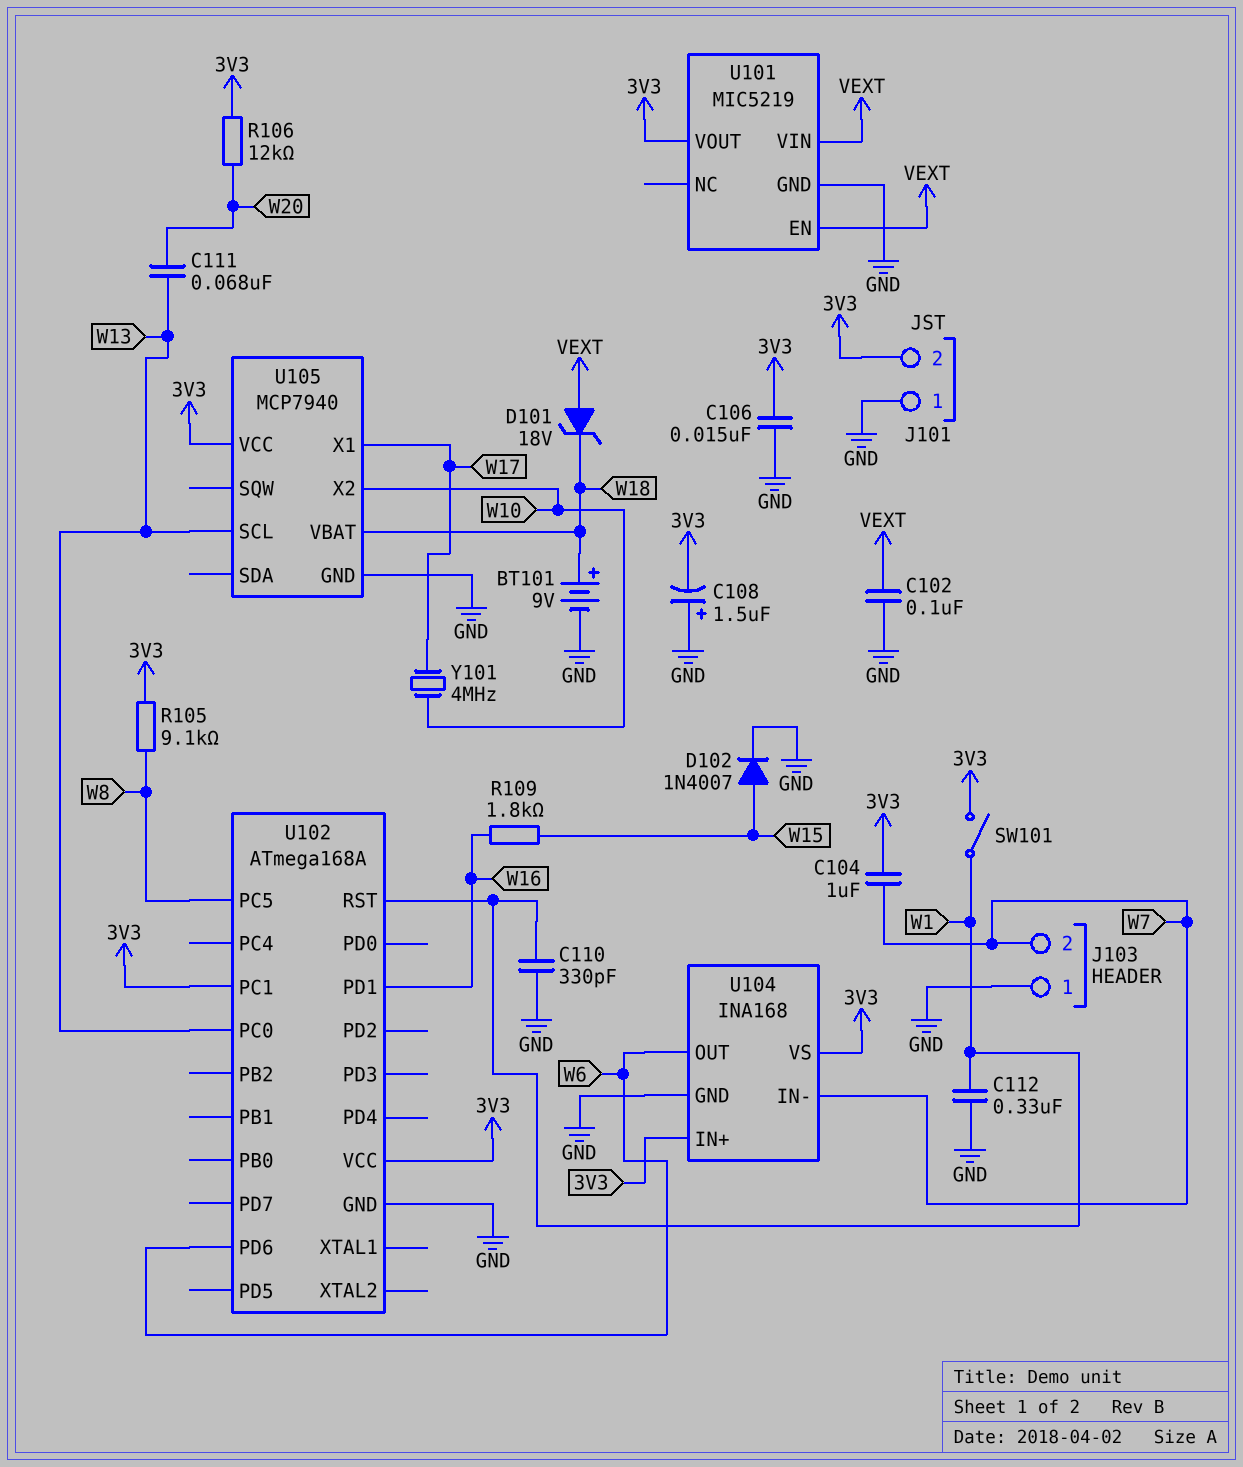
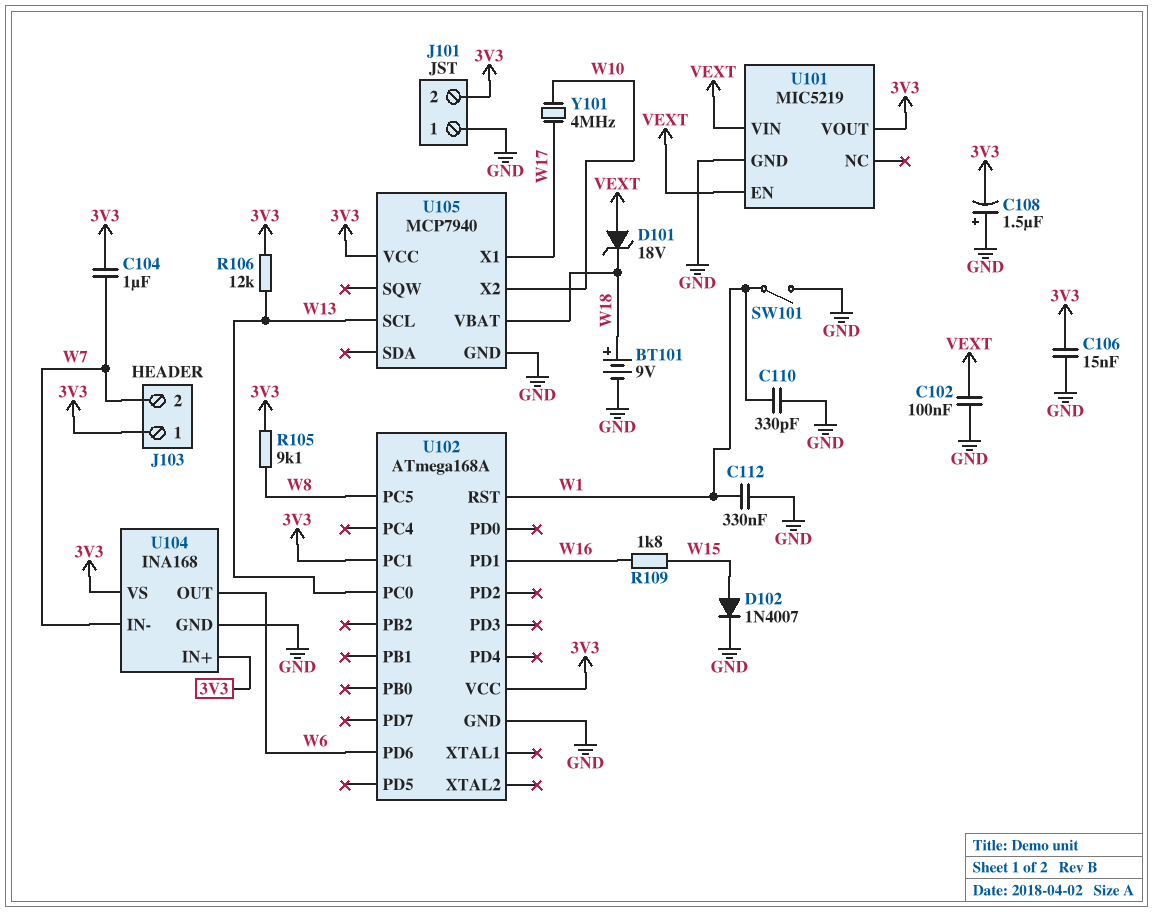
C111: 68nF (W13, W20) -> none
J103 pin 1: GND -> 3V3
R106: 12k (3V3, W20) -> 12k (3V3, W13)
SW101: switch (3V3, W1) -> switch (GND, W1)

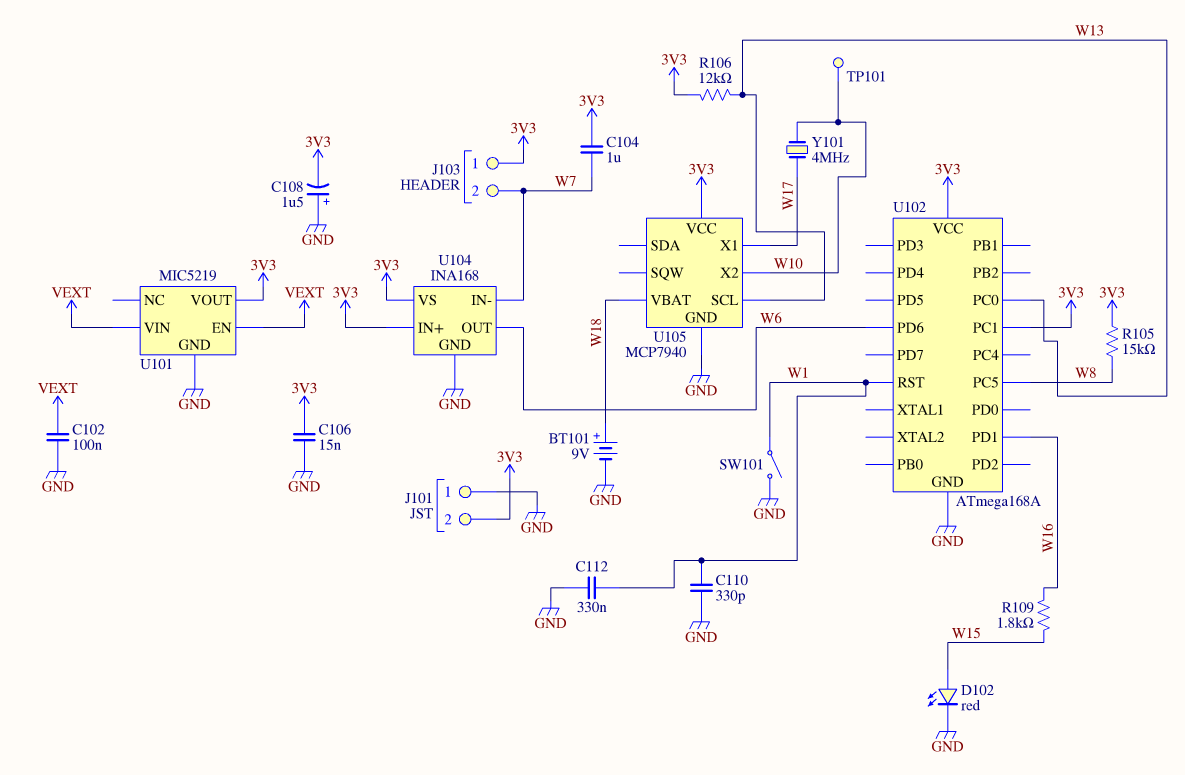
D101: zener 18V (A VEXT, K W18) -> none
D102: diode 1N4007 (A W15, K GND) -> LED red (A W15, K GND)
R105: 9.1k (3V3, W8) -> 15k (3V3, W8)
TP101: none -> test point (W10)

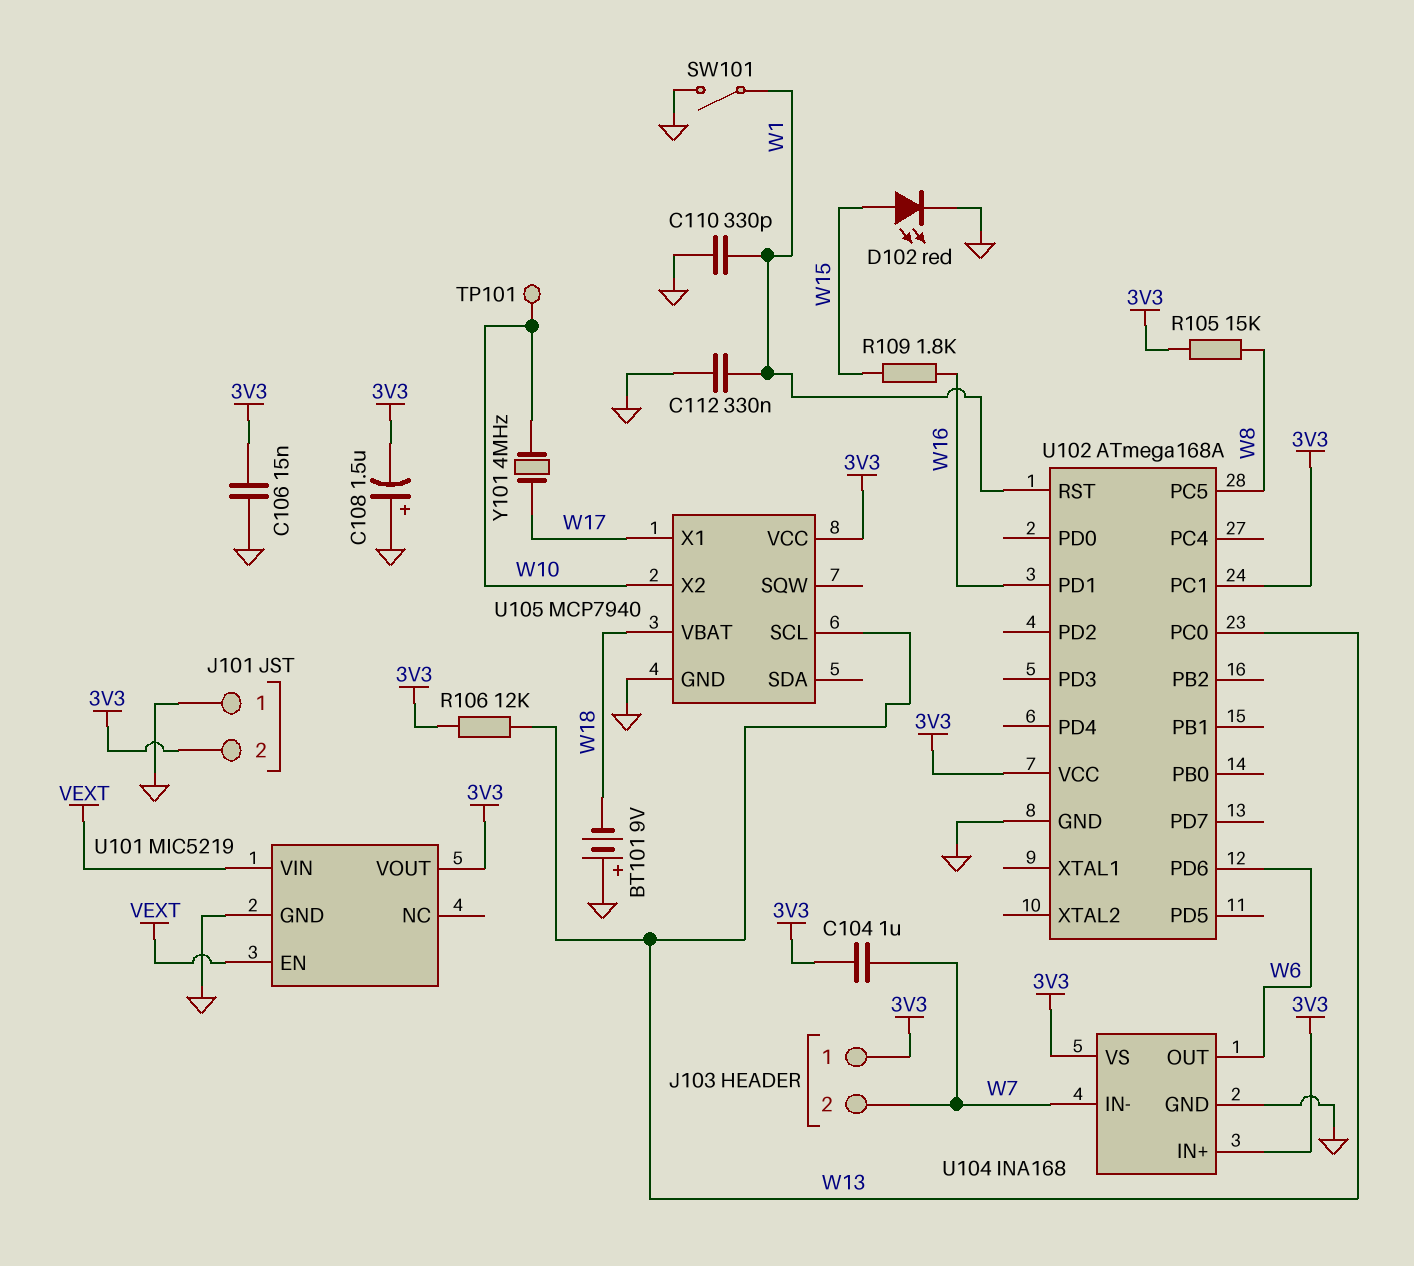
BT101: 9V (plus W18, minus GND) -> 9V (plus GND, minus W18)
C102: 100nF (GND, VEXT) -> none

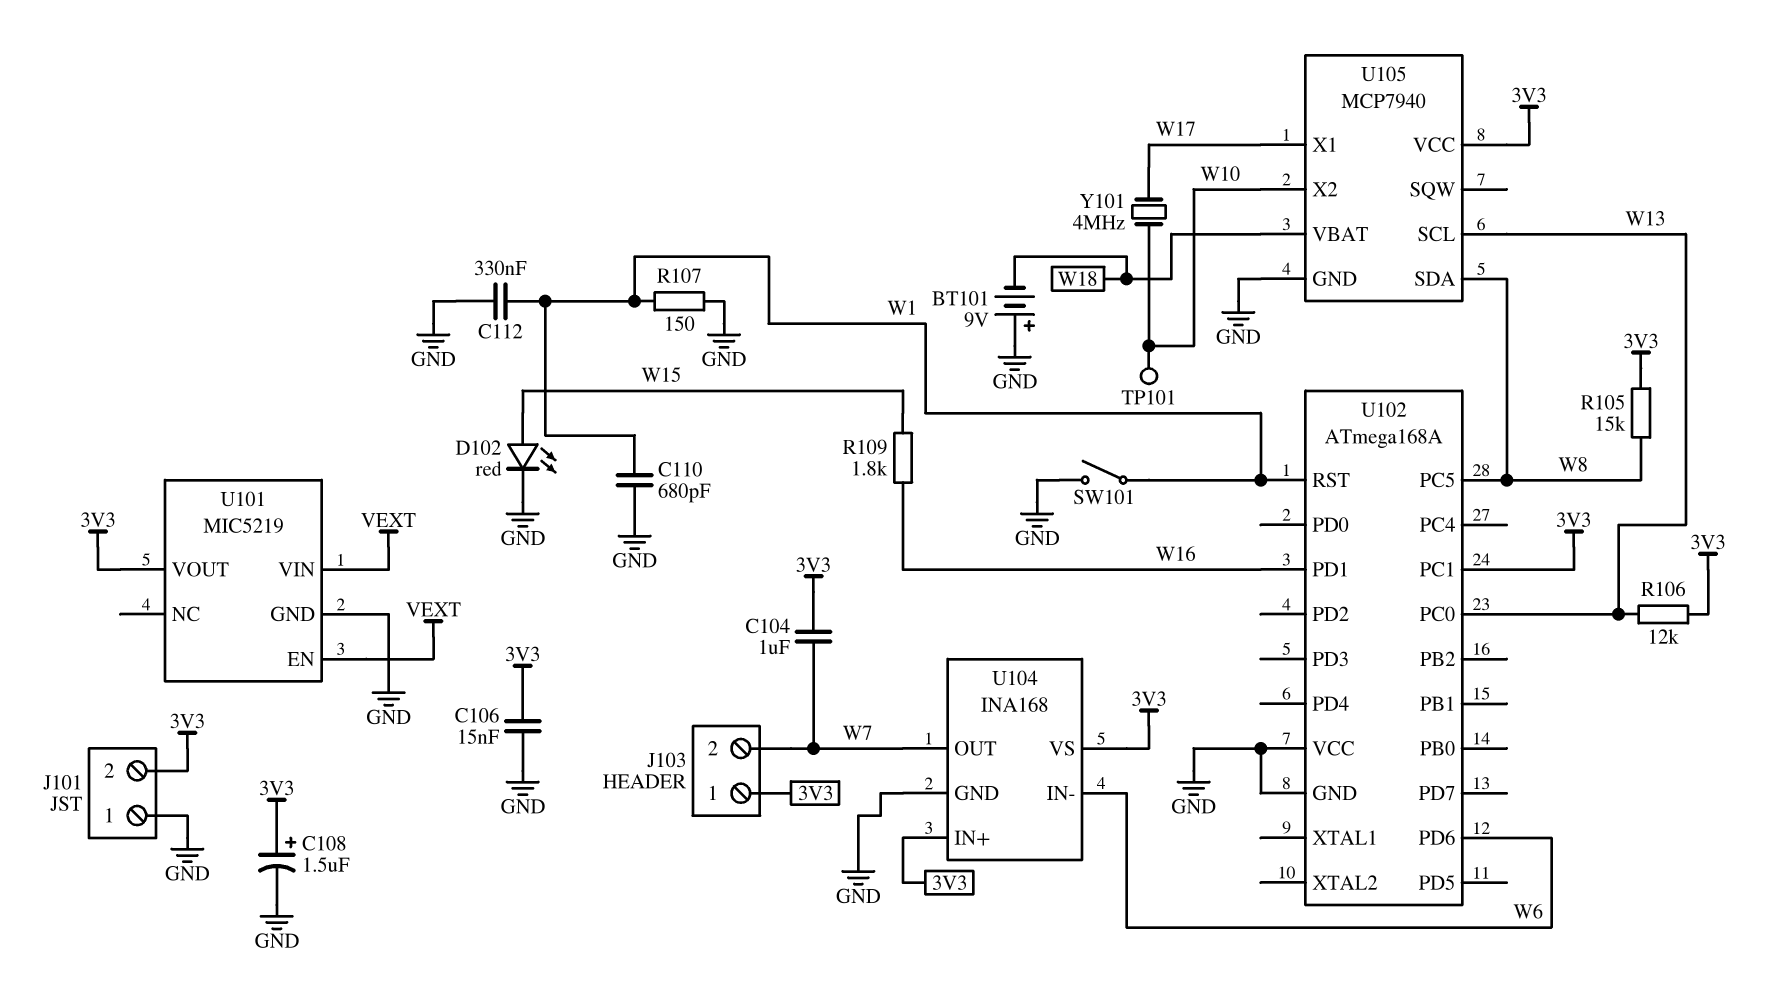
C108: 1.5uF (plus GND, minus 3V3) -> 1.5uF (plus 3V3, minus GND)
C110: 330pF (GND, W1) -> 680pF (GND, W1)
R107: none -> 150 (GND, W1)
U102 pin VCC: 3V3 -> GND
U104 pin IN-: W7 -> W6
U104 pin OUT: W6 -> W7
U105 pin SDA: none -> W8

